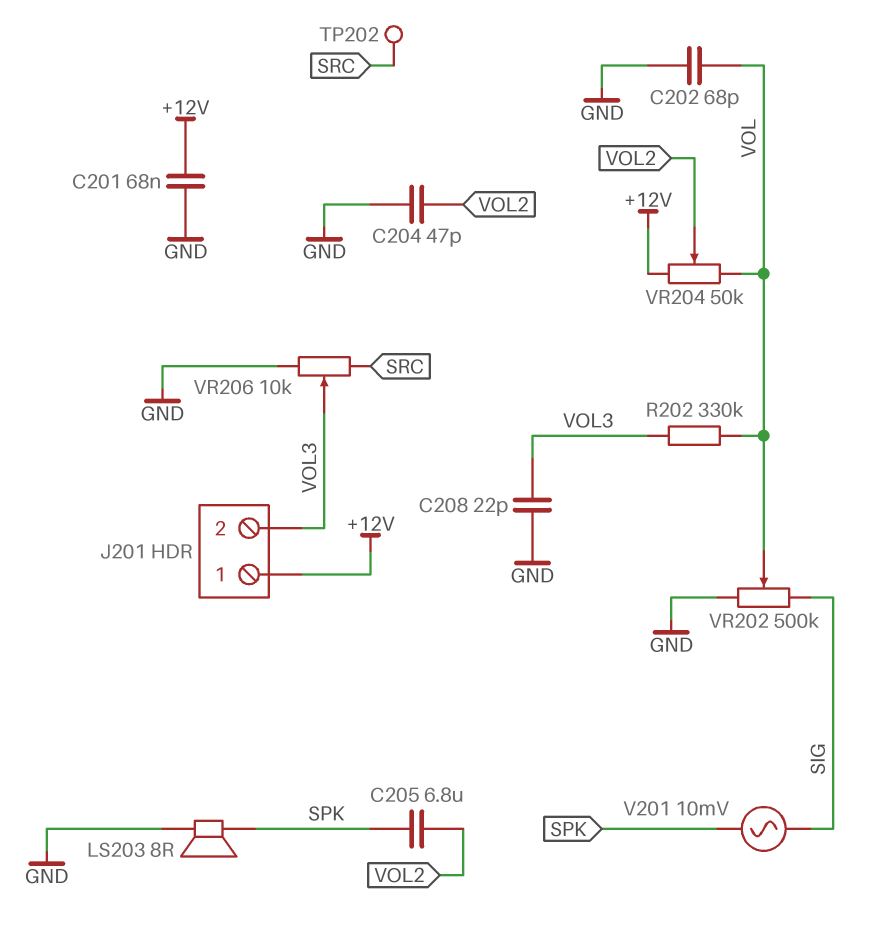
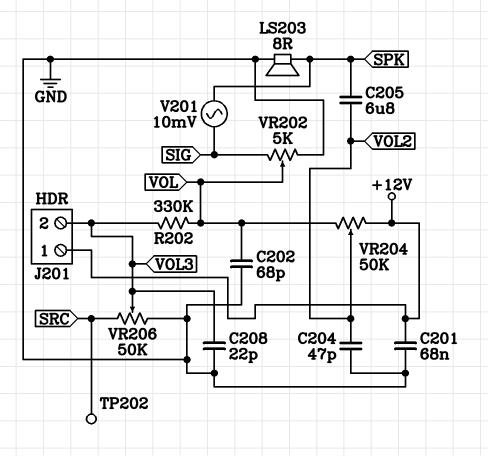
VR202: 500k (GND, SIG, wiper VOL) -> 5k (GND, SIG, wiper VOL)
VR206: 10k (GND, SRC, wiper VOL3) -> 50k (GND, SRC, wiper VOL3)

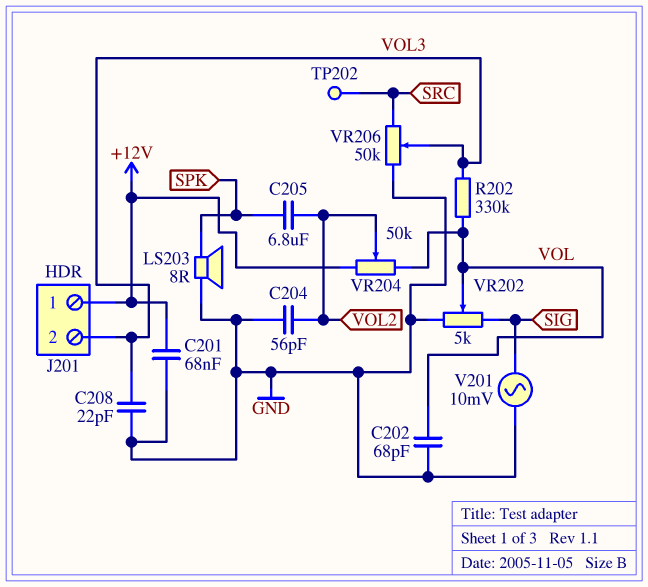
C204: 47pF (GND, VOL2) -> 56pF (GND, VOL2)
V201: AC 10mV (SIG, SPK) -> AC 10mV (GND, SIG)

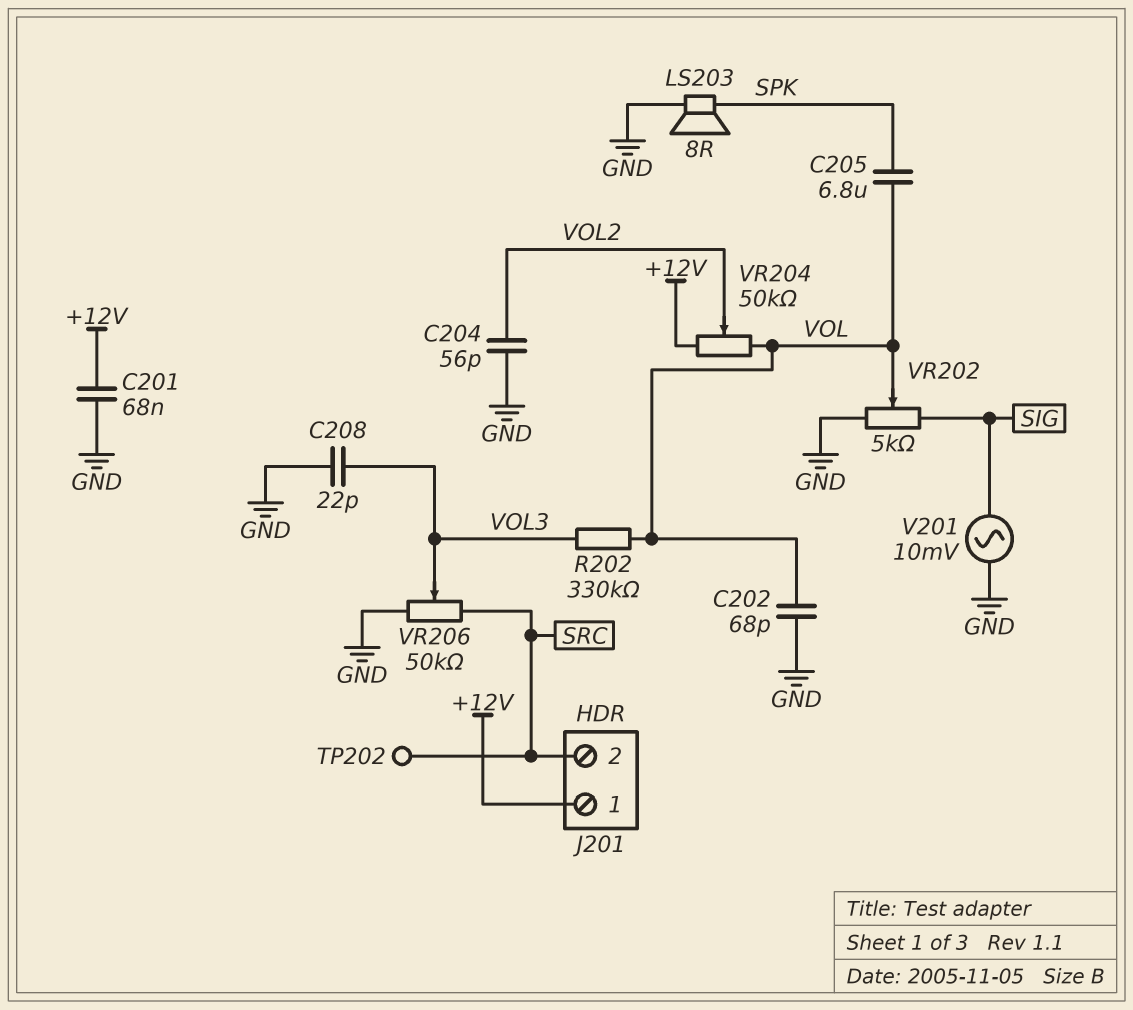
C205: 6.8uF (SPK, VOL2) -> 6.8uF (SPK, VOL)
J201 pin 2: VOL3 -> SRC

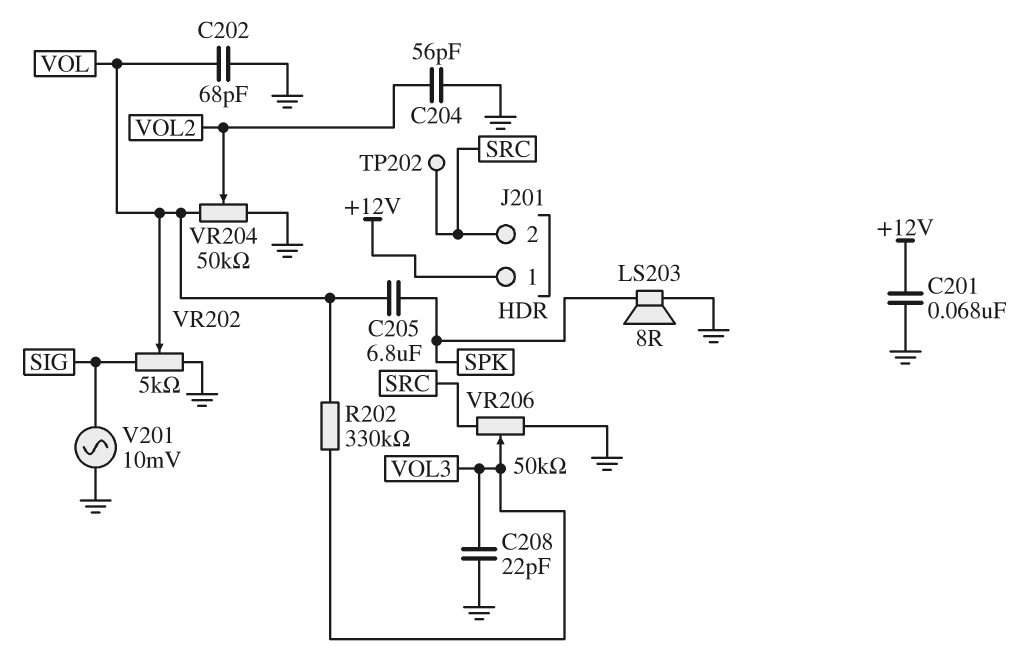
VR204: 50k (+12V, VOL, wiper VOL2) -> 50k (GND, VOL, wiper VOL2)

